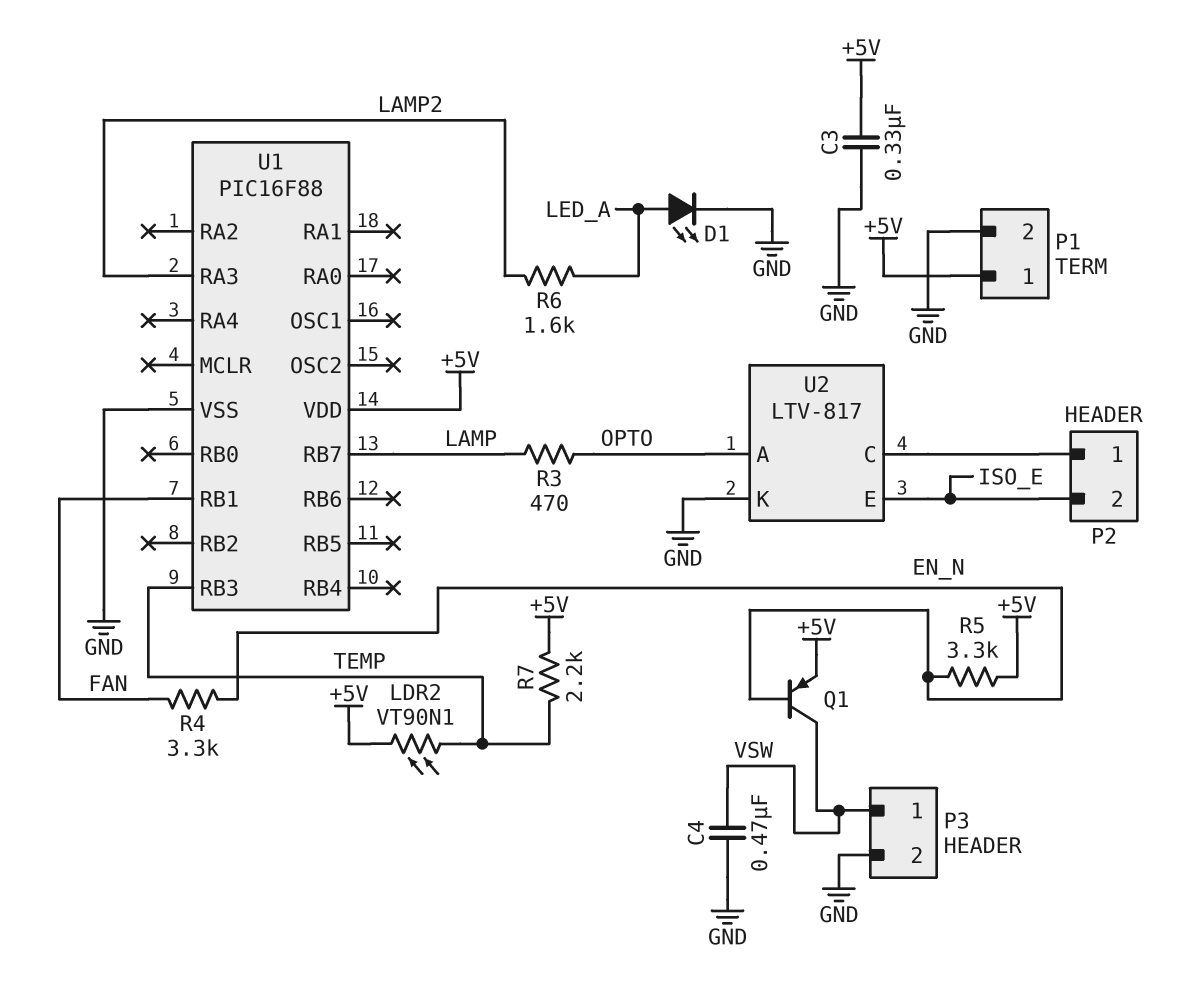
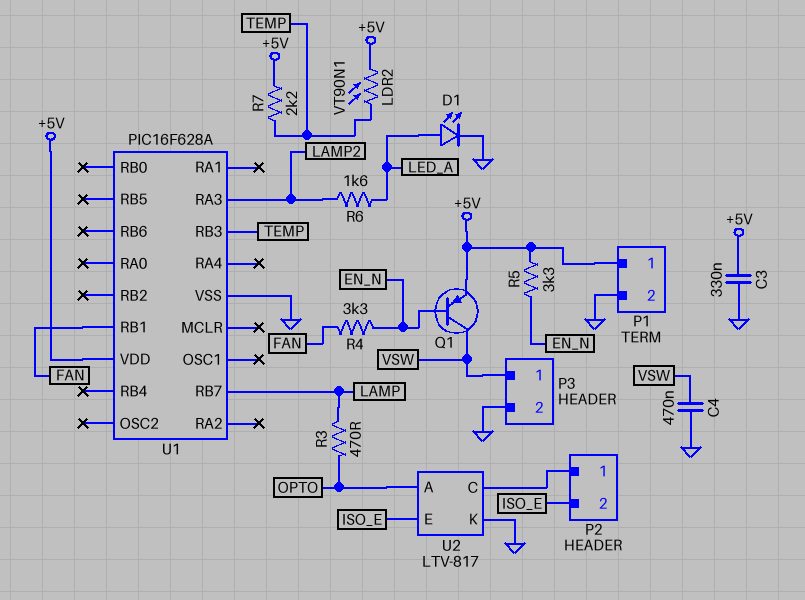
U1: PIC16F88 -> PIC16F628A

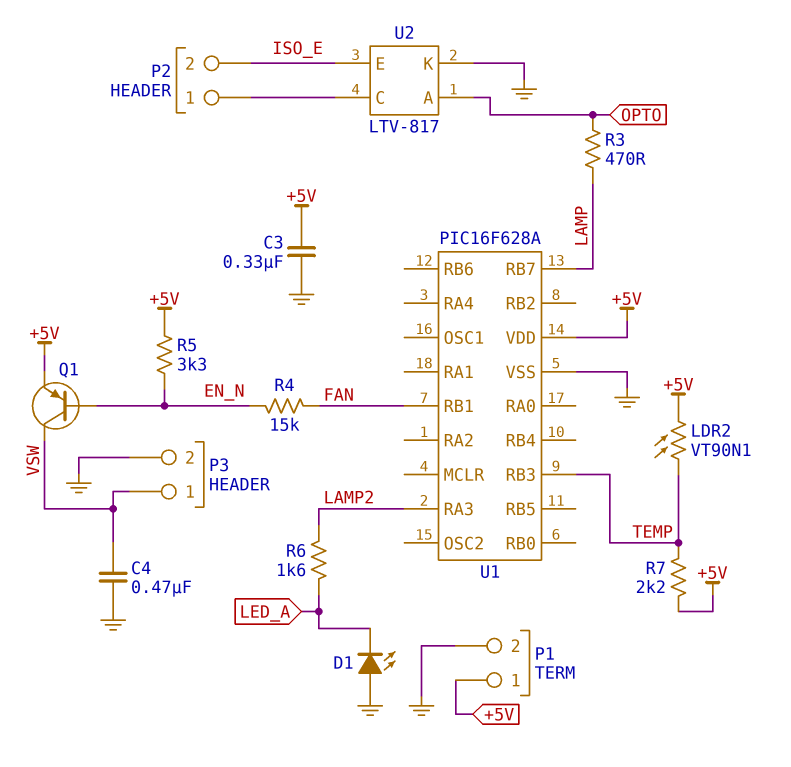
D1: LED (A LED_A, K GND) -> LED (A GND, K LED_A)
R4: 3.3k (EN_N, FAN) -> 15k (EN_N, FAN)

